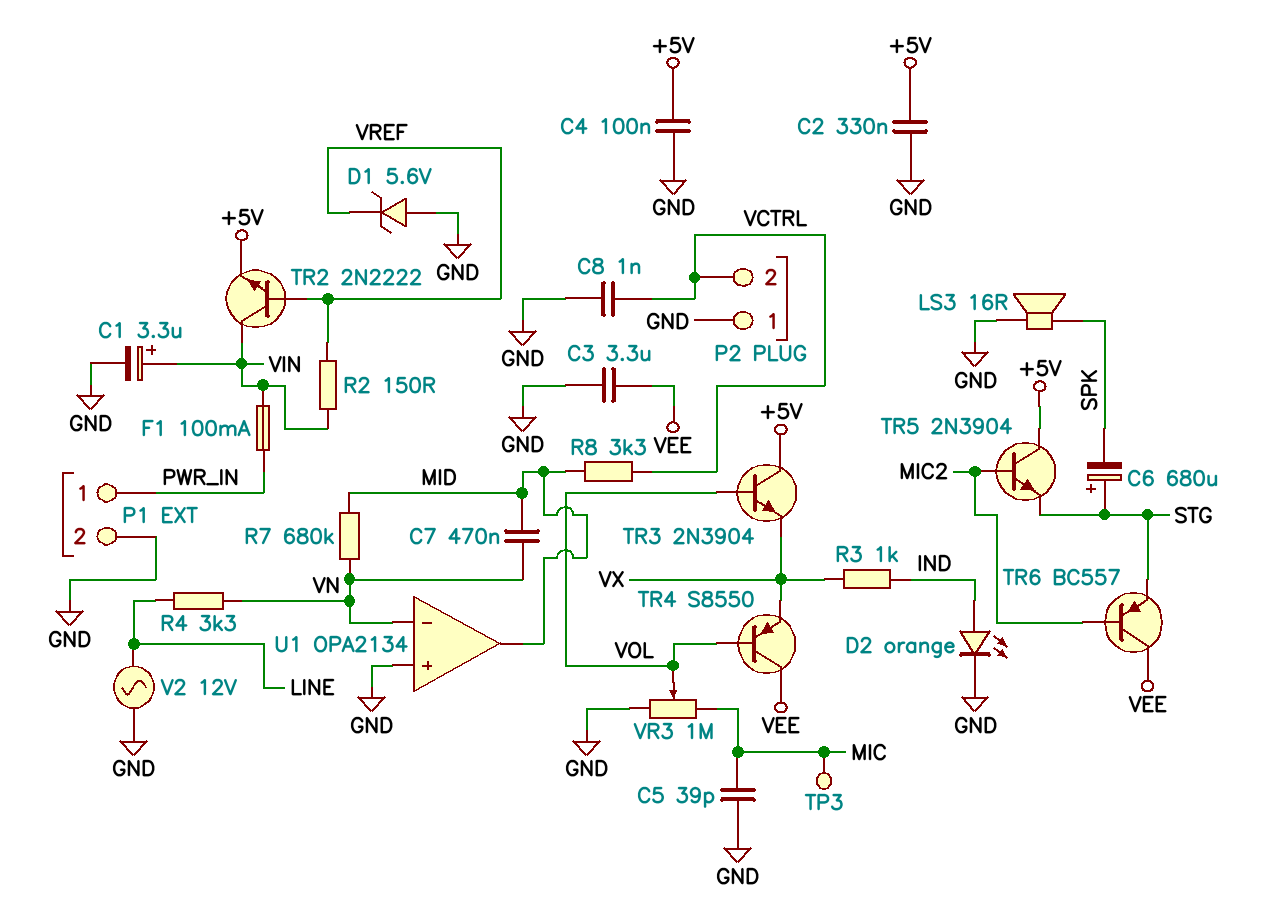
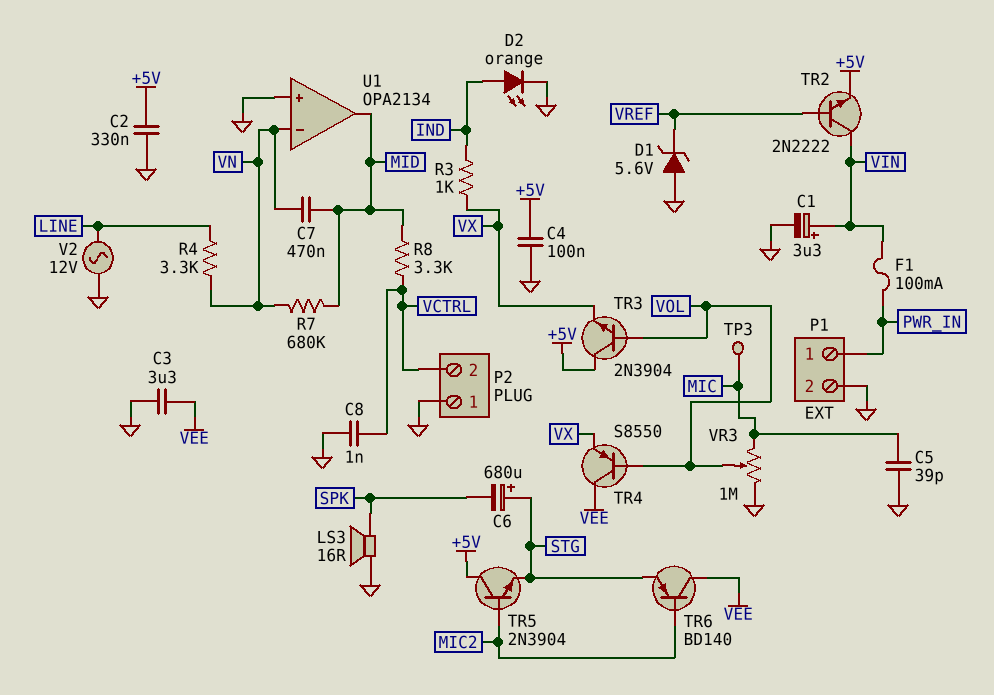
R2: 150 (VIN, VREF) -> none
TR6: PNP BC557 (B MIC2, C VEE, E STG) -> PNP BD140 (B MIC2, C VEE, E STG)

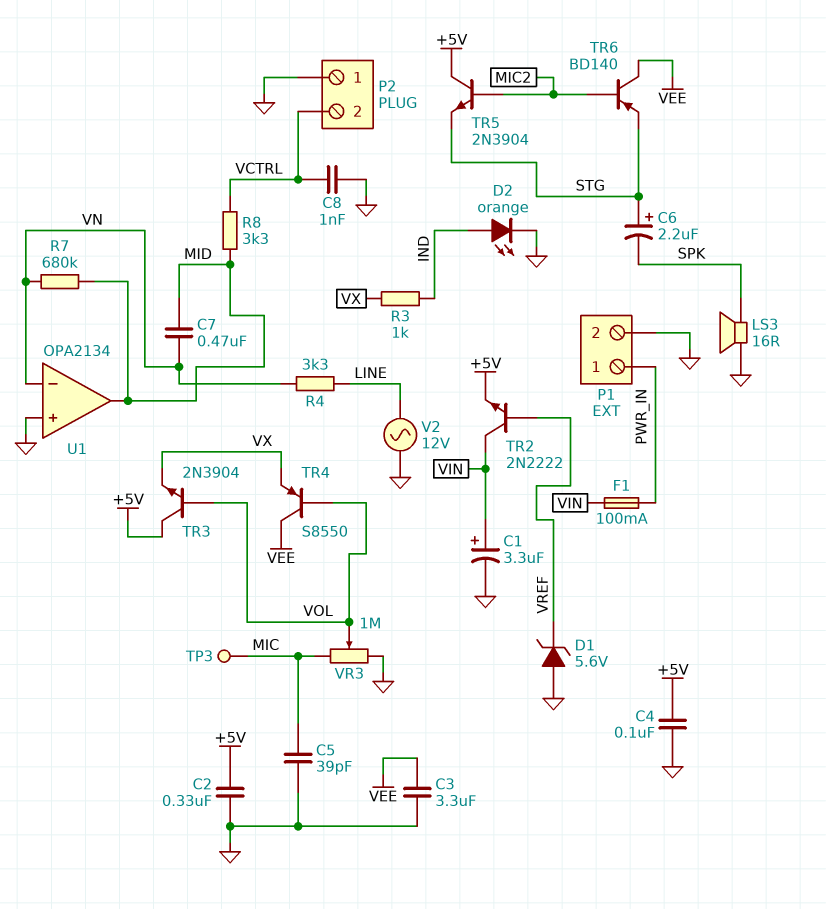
C6: 680uF (plus STG, minus SPK) -> 2.2uF (plus STG, minus SPK)

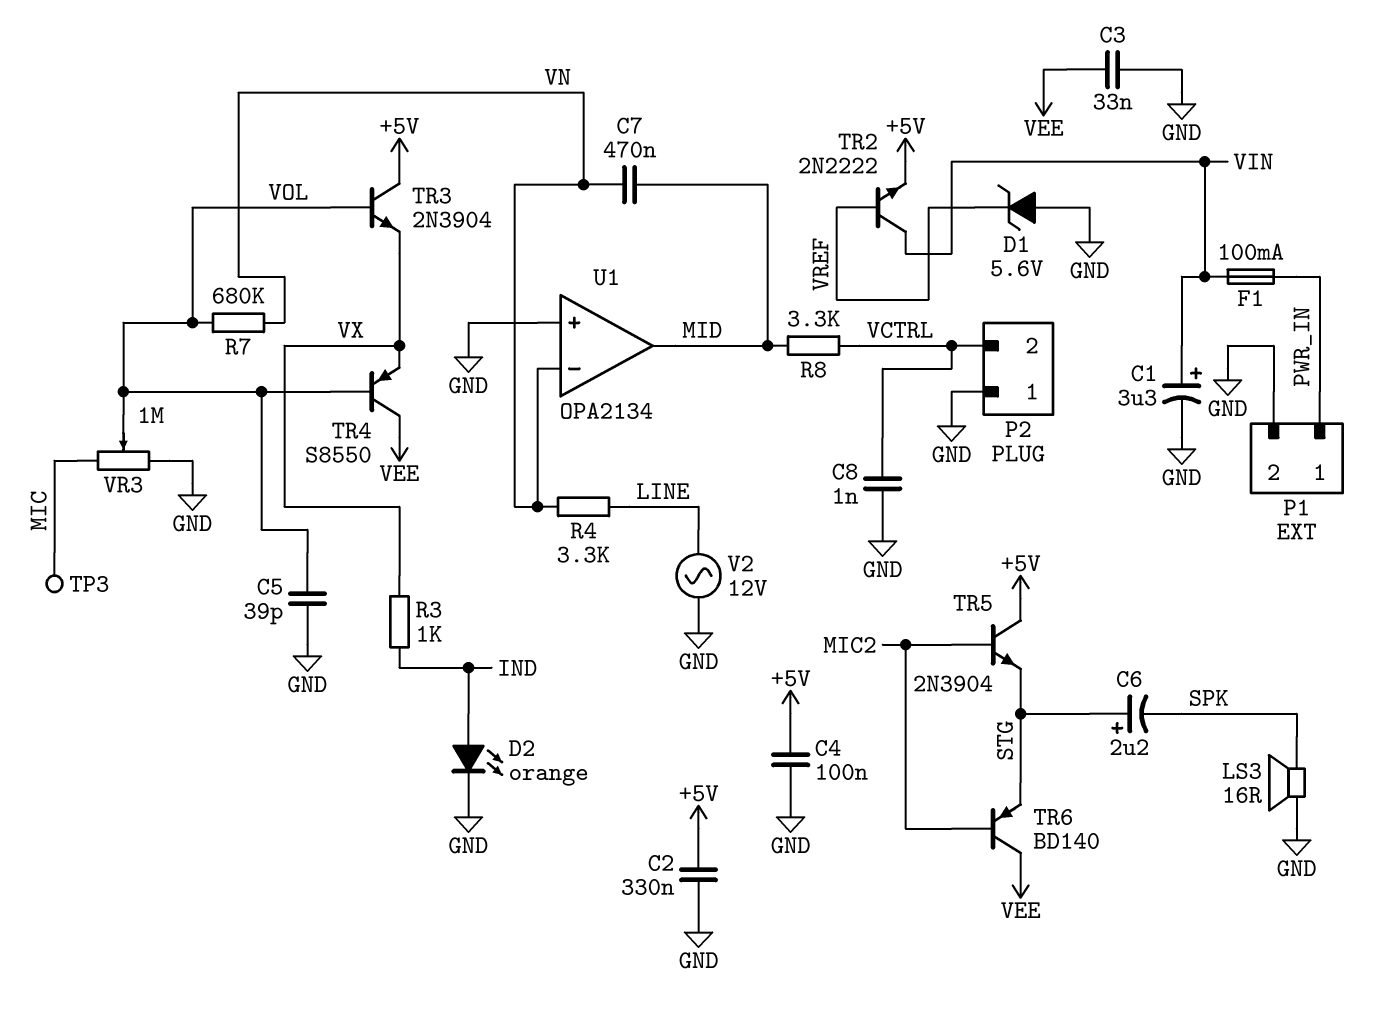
C3: 3.3uF (GND, VEE) -> 33nF (GND, VEE)
C5: 39pF (GND, MIC) -> 39pF (GND, VOL)
R7: 680k (MID, VN) -> 680k (VN, VOL)

